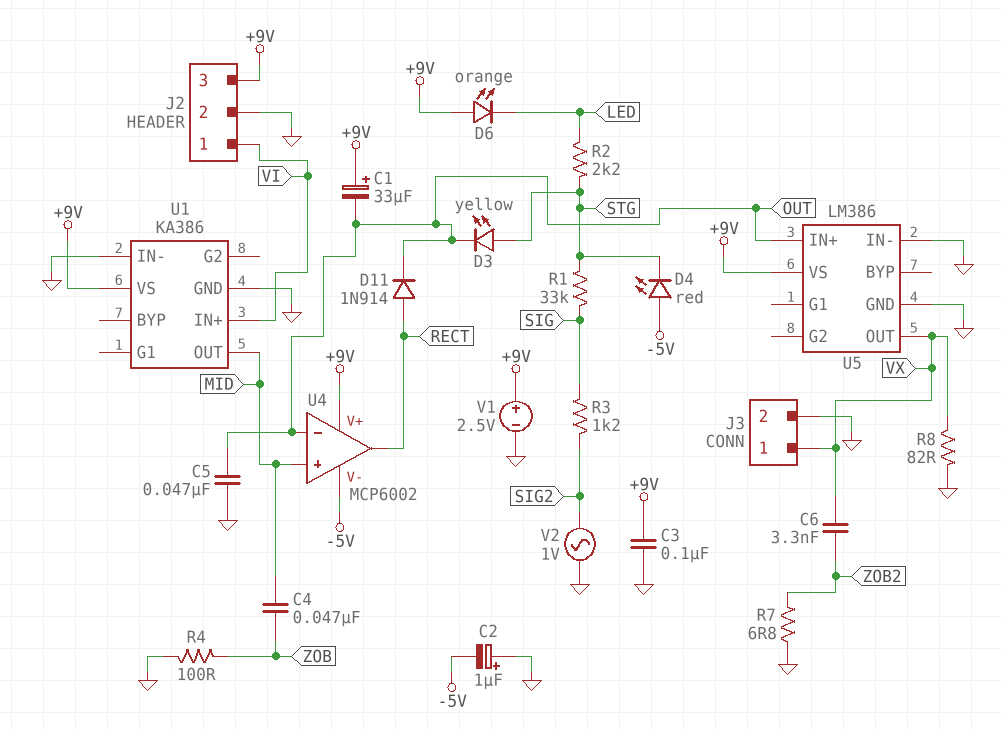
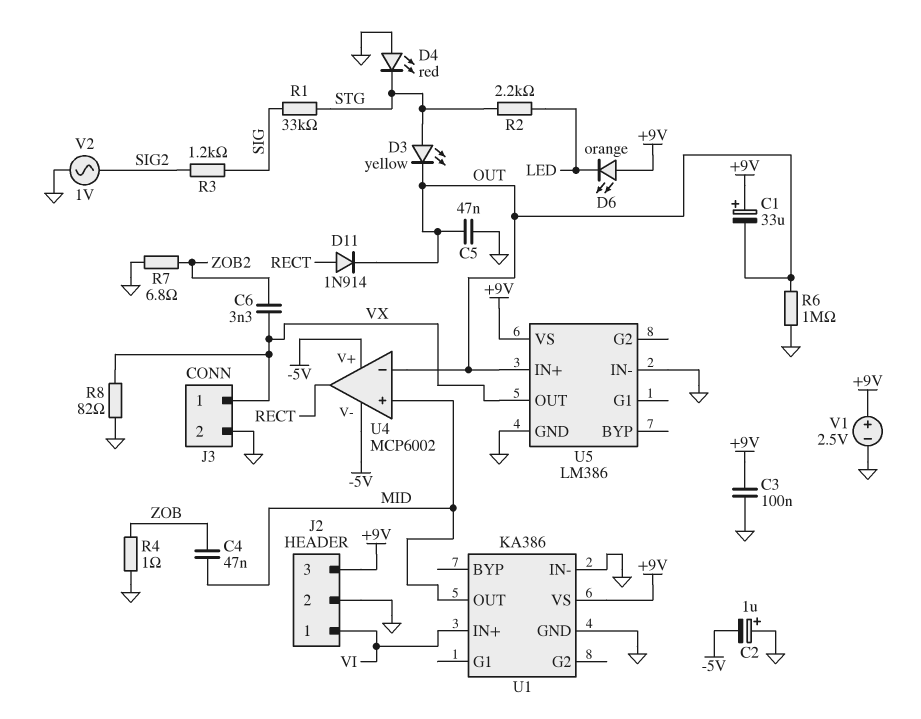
D4: LED red (A -5V, K STG) -> LED red (A GND, K STG)
R4: 100 (GND, ZOB) -> 1 (GND, ZOB)
R6: none -> 1M (GND, OUT)
U4 pin V+: +9V -> -5V

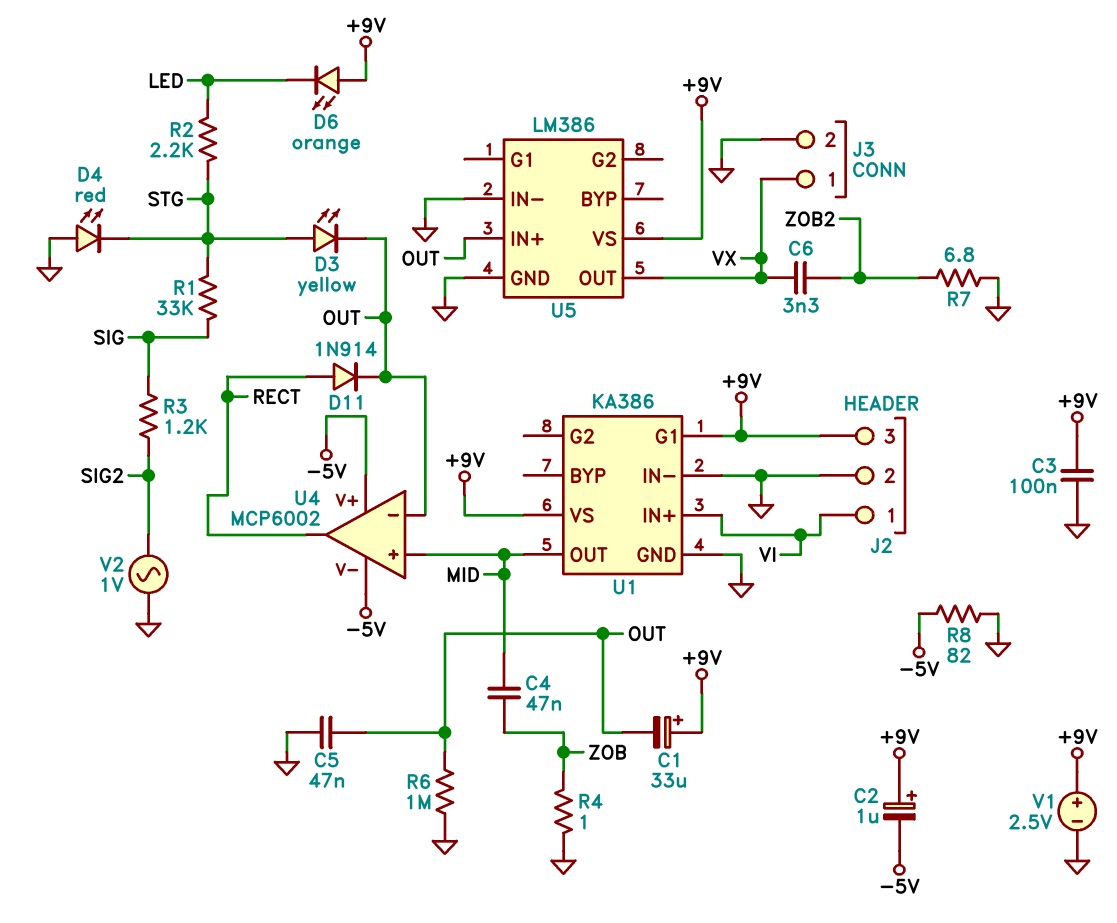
C2: 1uF (plus GND, minus -5V) -> 1uF (plus +9V, minus -5V)
R8: 82 (GND, VX) -> 82 (-5V, GND)
U1 pin G1: none -> +9V

